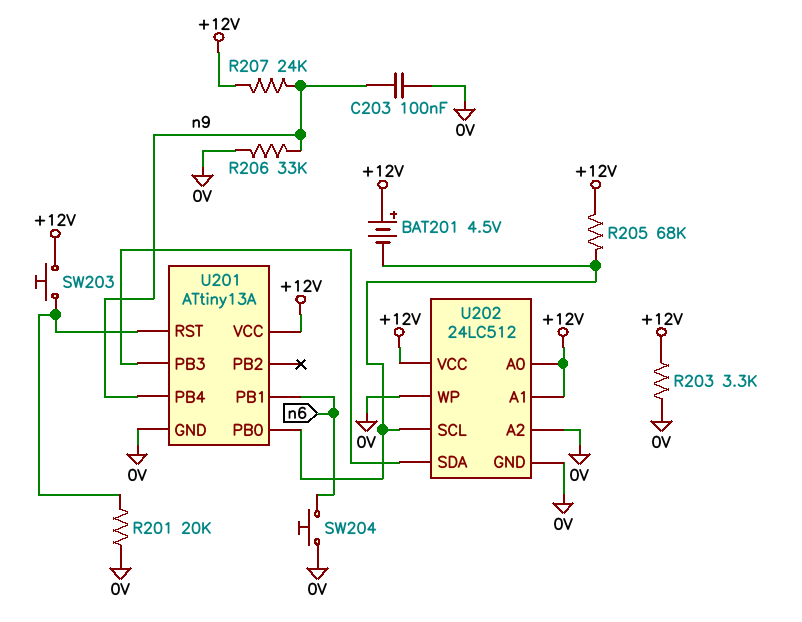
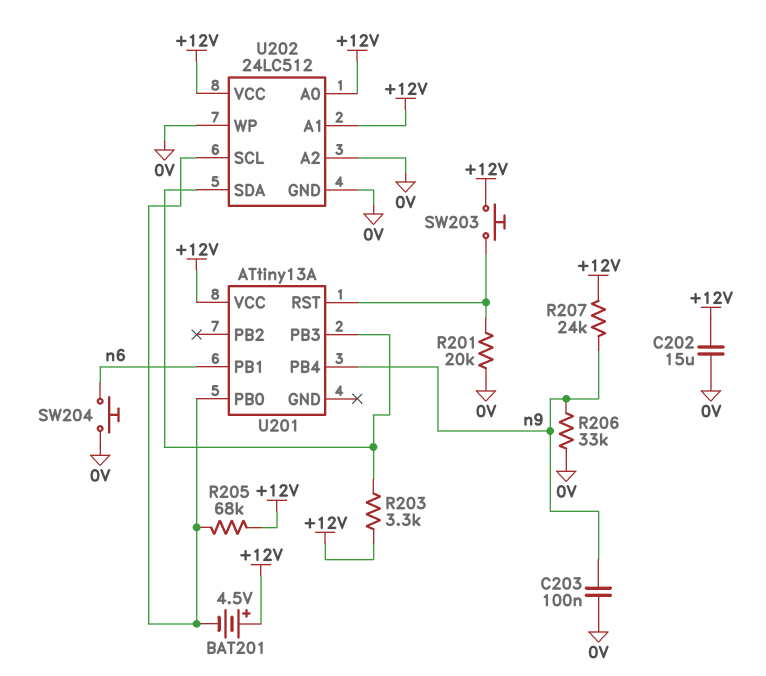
C202: none -> 15uF (+12V, 0V)
R203: 3.3k (+12V, 0V) -> 3.3k (+12V, U201/PB3)
U201 pin GND: 0V -> none

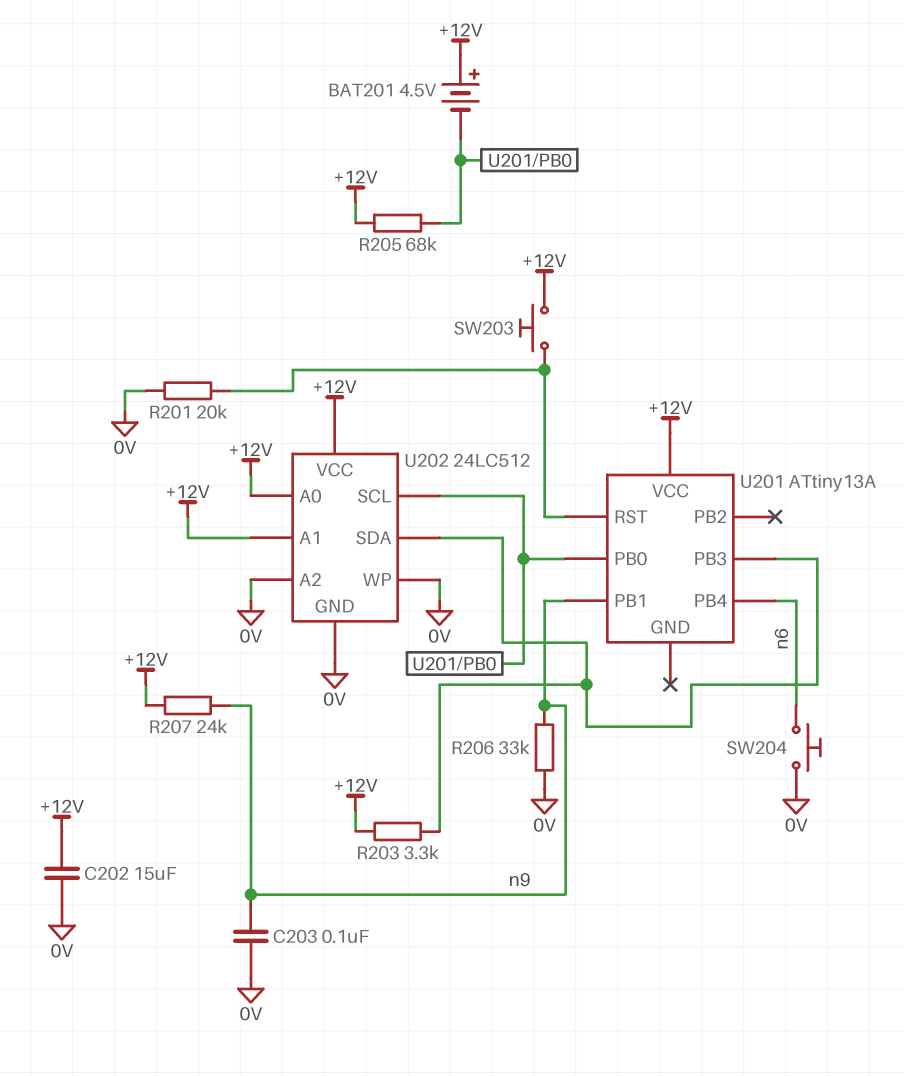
U201 pin PB1: n6 -> n9
U201 pin PB4: n9 -> n6

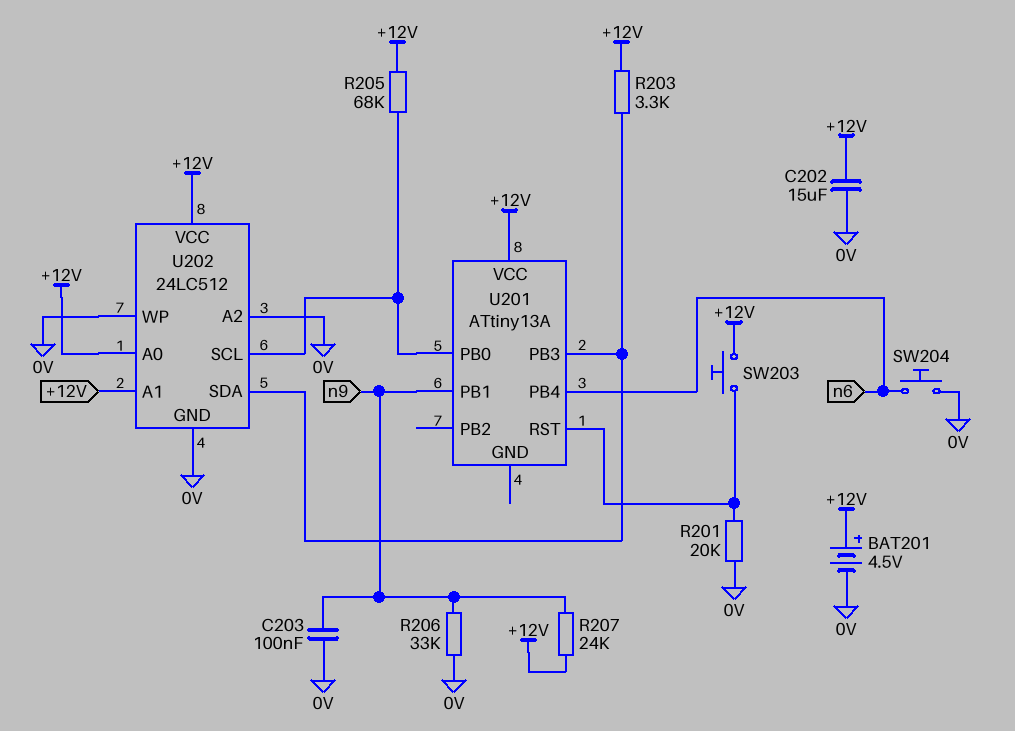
BAT201: 4.5V (plus +12V, minus U201/PB0) -> 4.5V (plus +12V, minus 0V)

